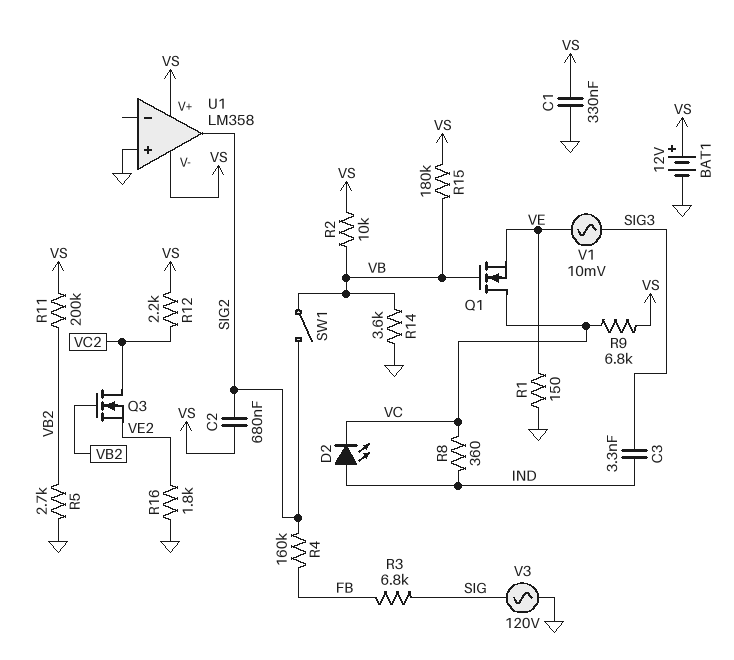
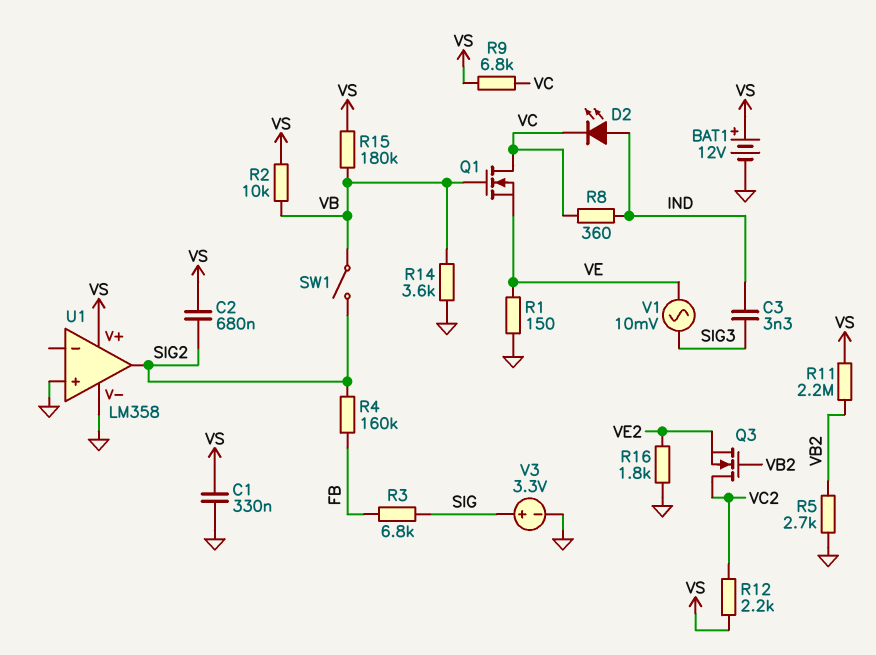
R11: 200k (VB2, VS) -> 2.2M (VB2, VS)
U1 pin V-: VS -> GND
V3: AC 120V (GND, SIG) -> 3.3V (plus SIG, minus GND)

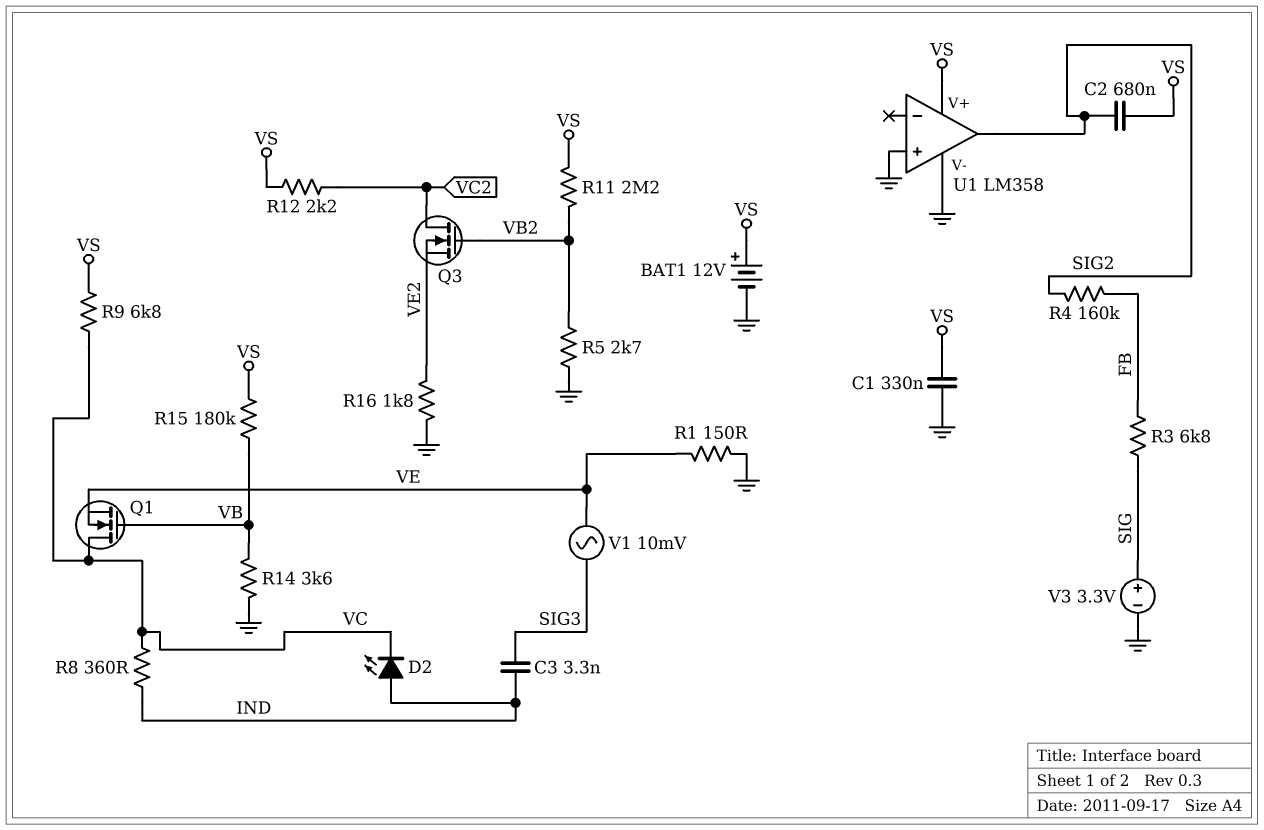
R2: 10k (VB, VS) -> none
SW1: switch (SIG2, VB) -> none

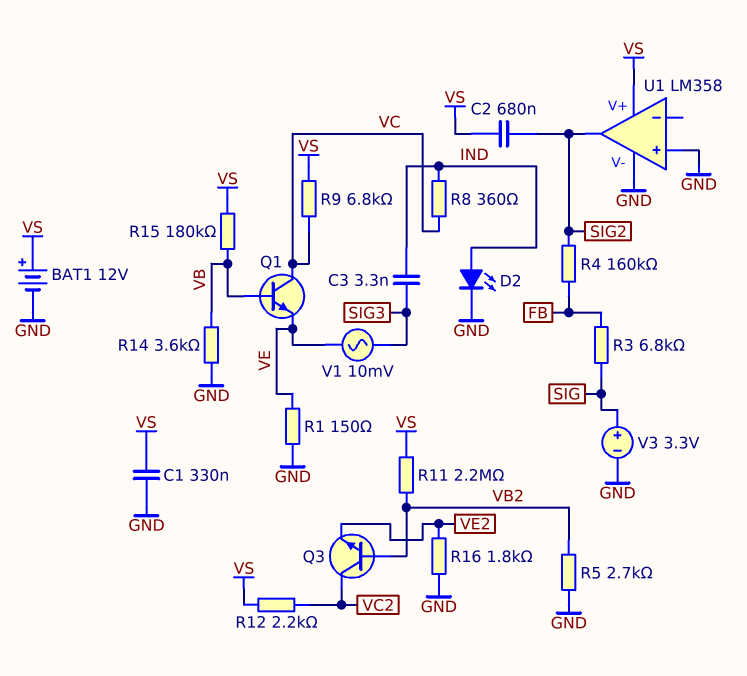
D2: LED (A IND, K VC) -> LED (A IND, K GND)
Q1: NMOS (G VB, D VC, S VE) -> NPN (B VB, C VC, E VE)
Q3: NMOS (G VB2, D VC2, S VE2) -> NPN (B VB2, C VC2, E VE2)

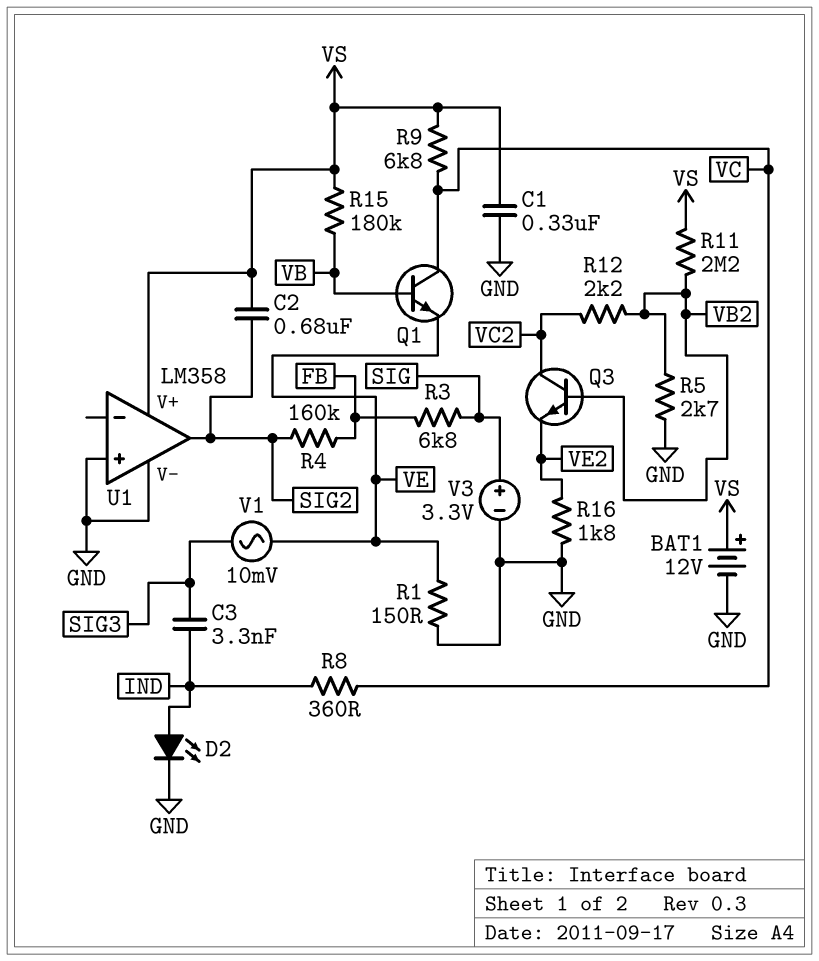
R12: 2.2k (VC2, VS) -> 2.2k (VB2, VC2)
R14: 3.6k (GND, VB) -> none

